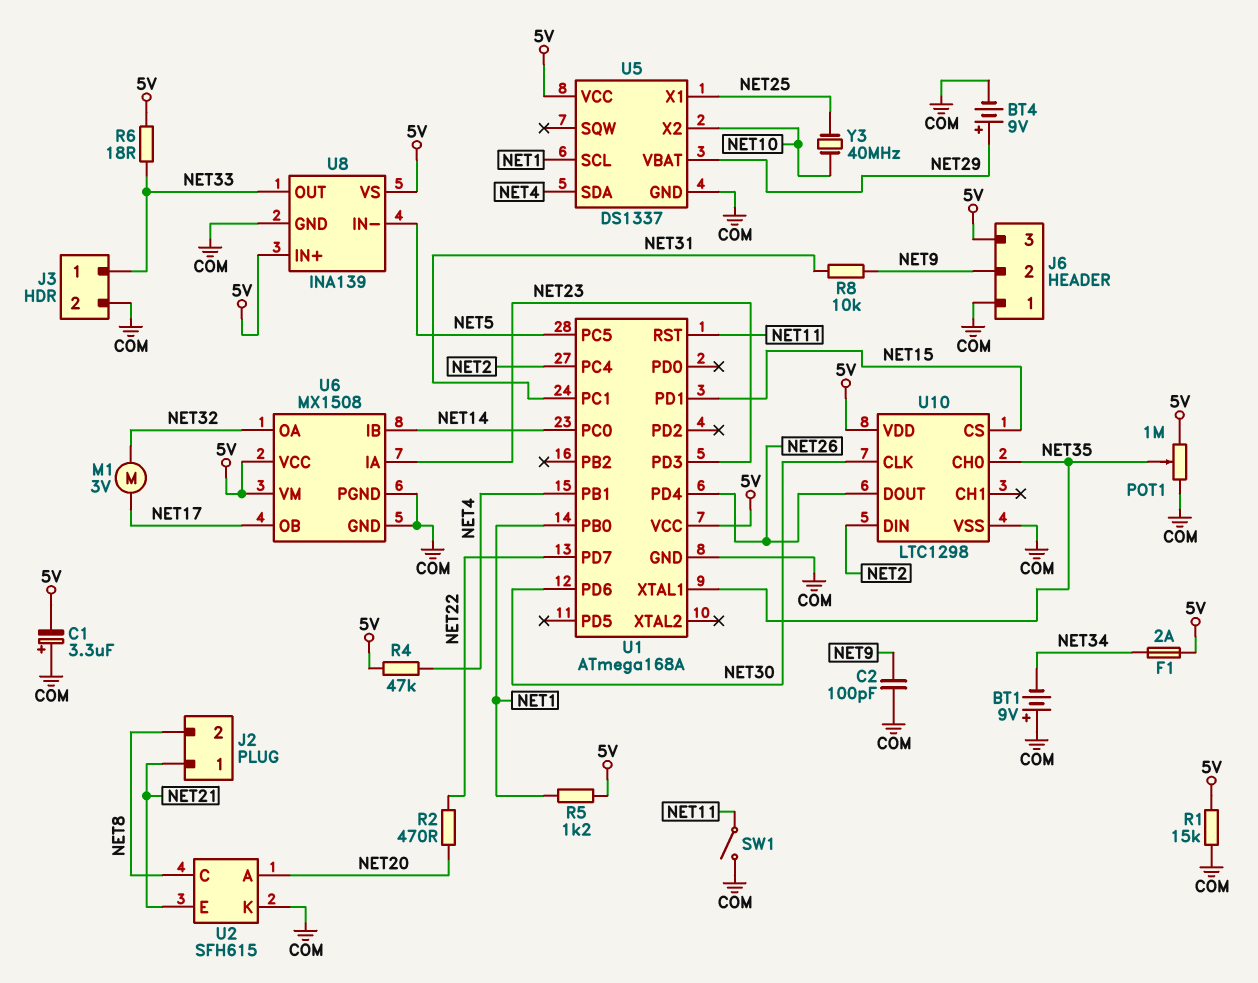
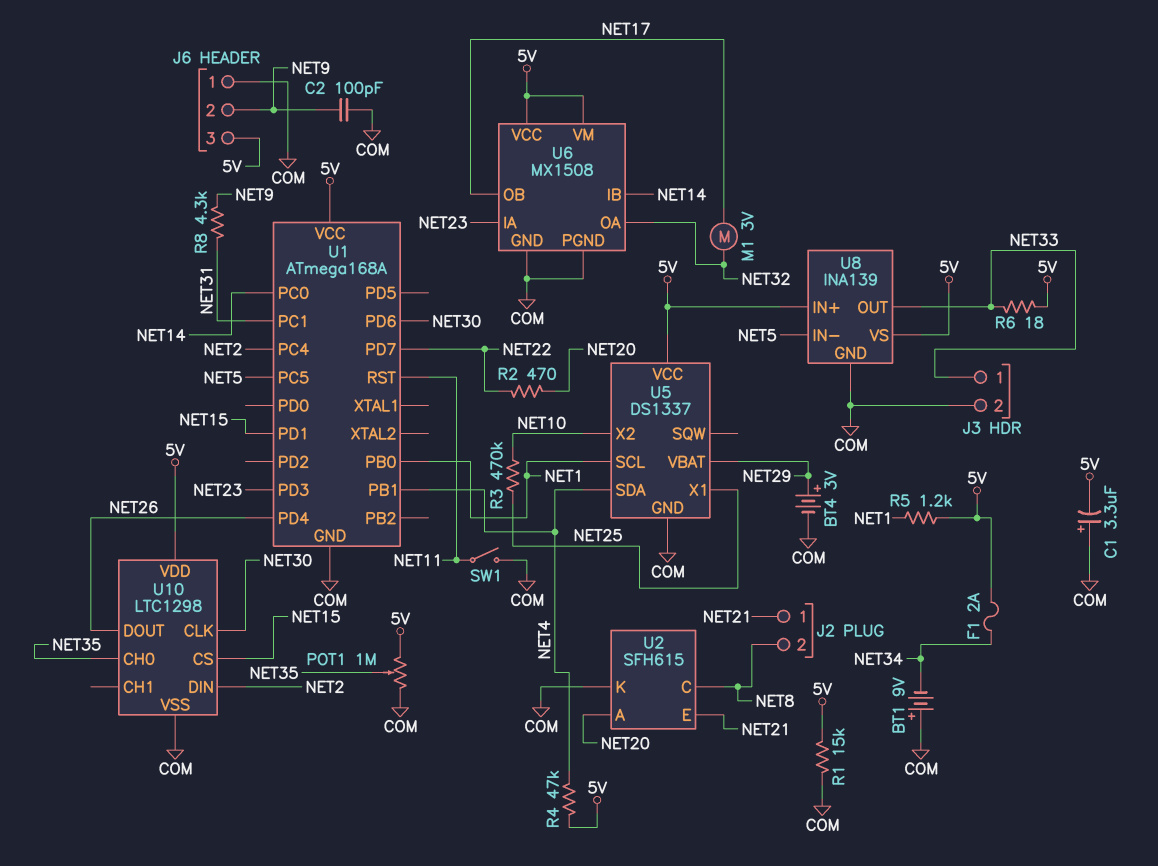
BT4: 9V (plus NET29, minus COM) -> 3V (plus NET29, minus COM)
R3: none -> 470k (NET10, NET25)
R8: 10k (NET9, NET31) -> 4.3k (NET9, NET31)
U1 pin XTAL1: NET35 -> none
Y3: 40MHz (NET10, NET25) -> none

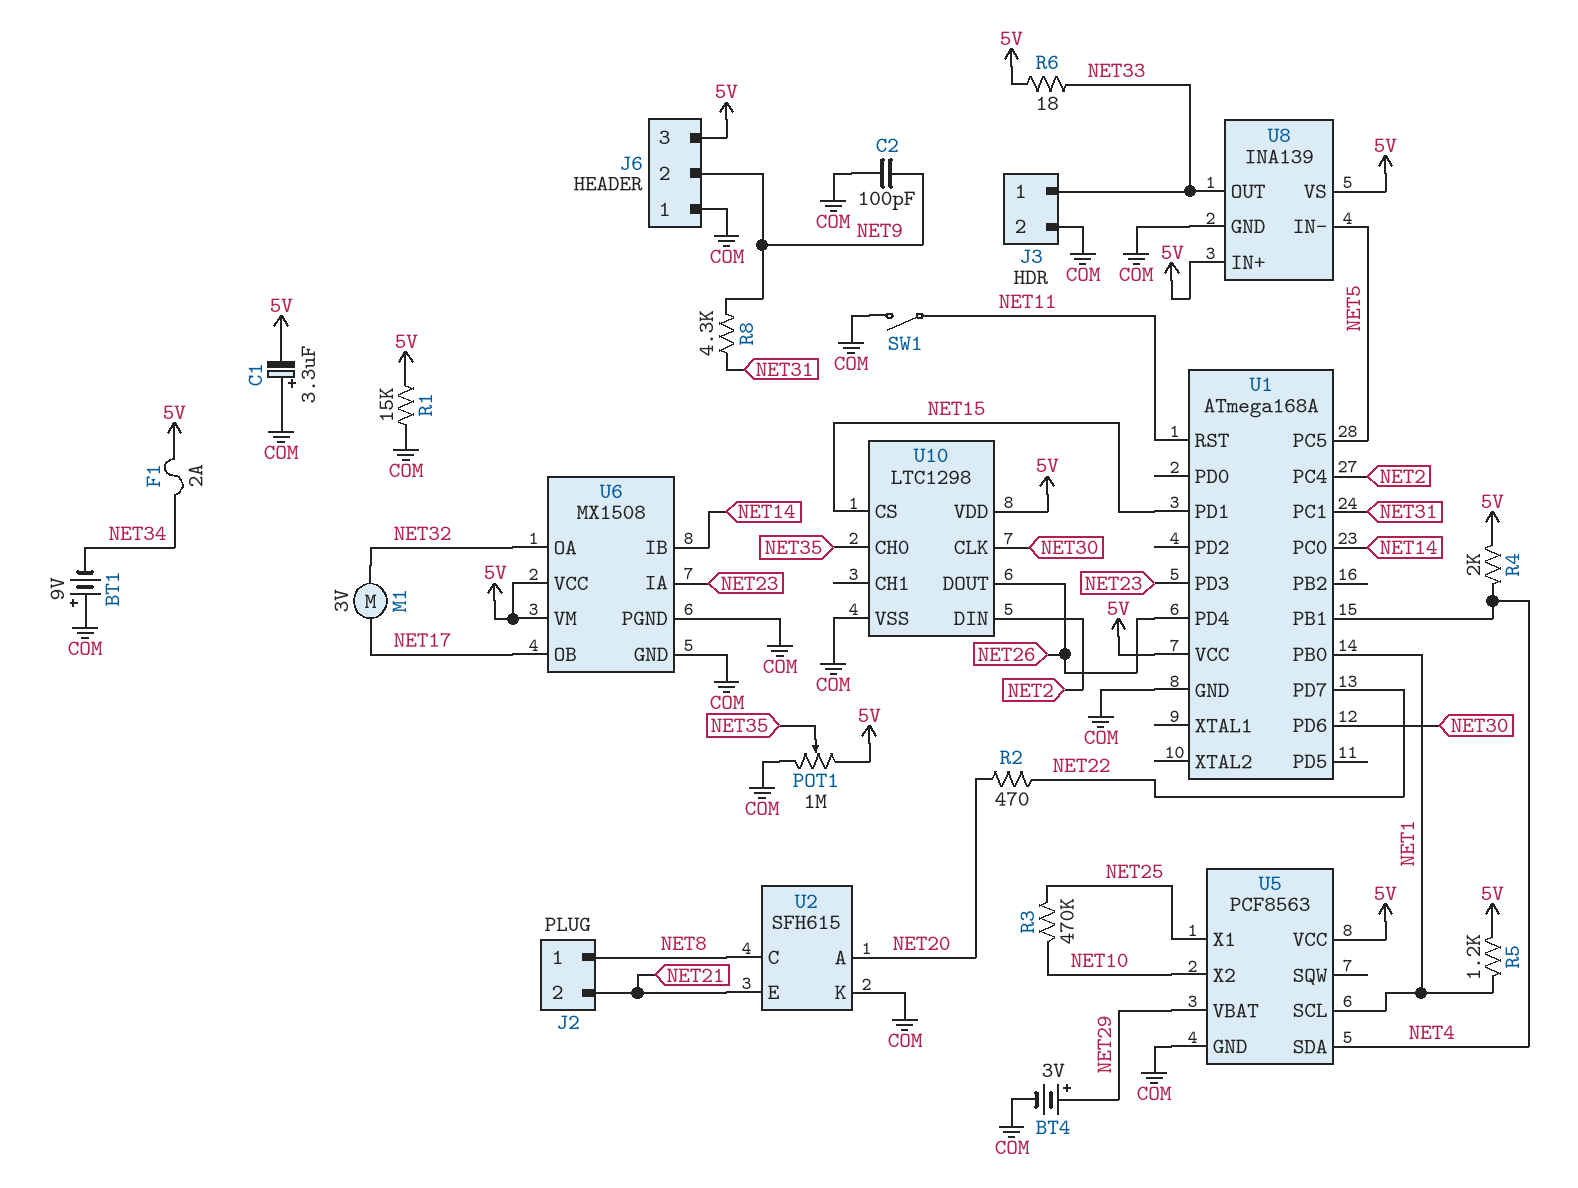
J2 pin 1: NET21 -> NET8
J2 pin 2: NET8 -> NET21
R4: 47k (5V, NET4) -> 2k (5V, NET4)
U5: DS1337 -> PCF8563

